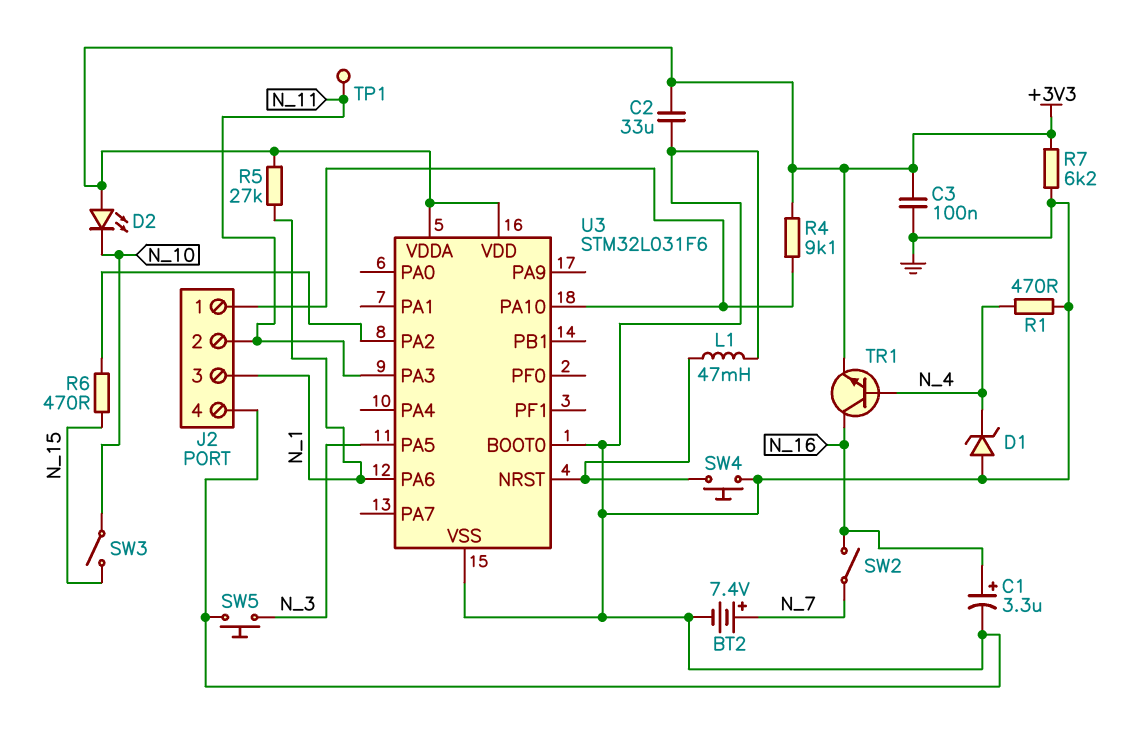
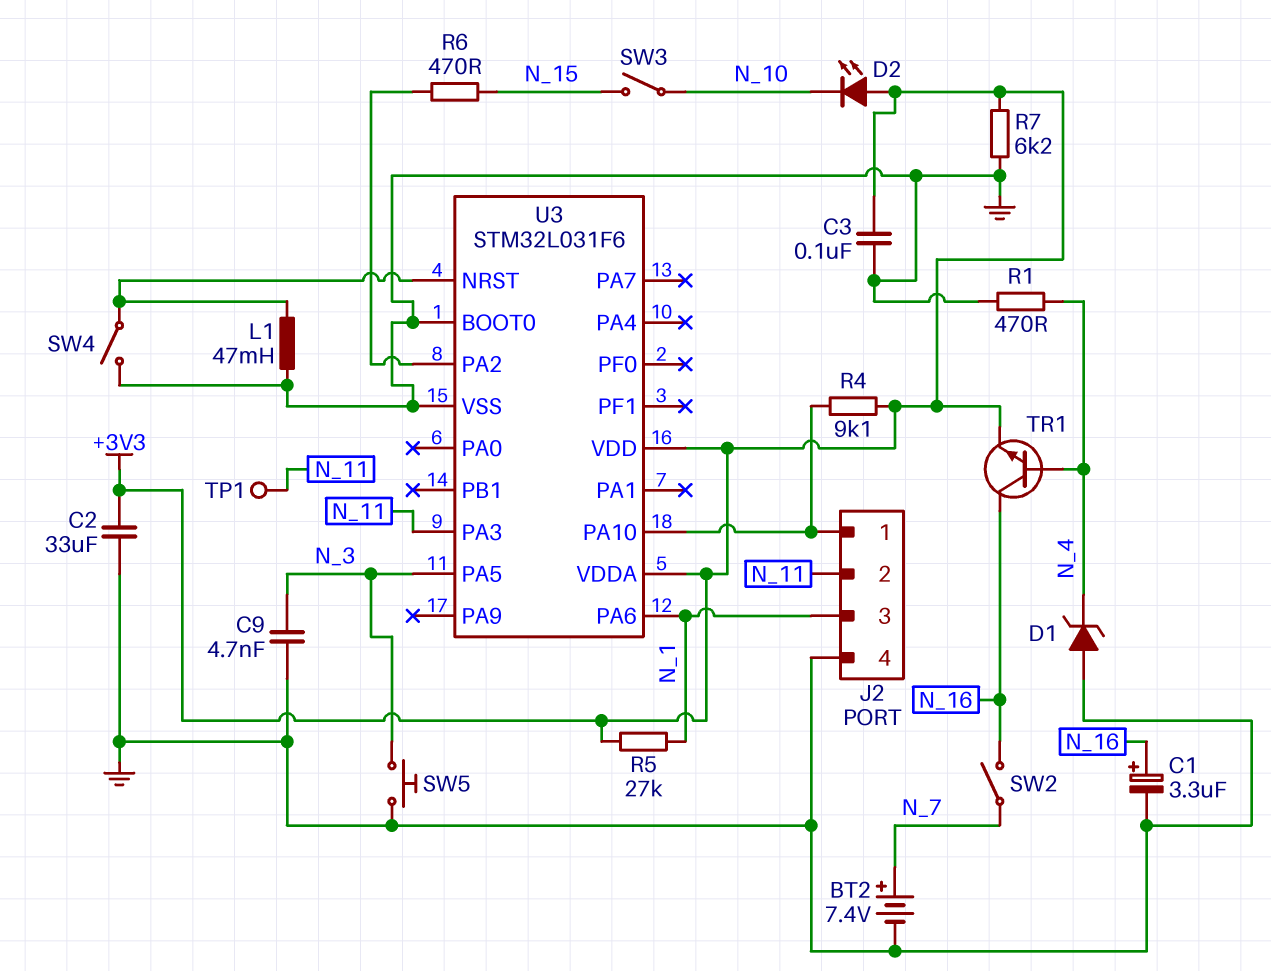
C9: none -> 4.7nF (GND, N_3)
SW4: button (GND, U3/NRST) -> switch (GND, U3/NRST)

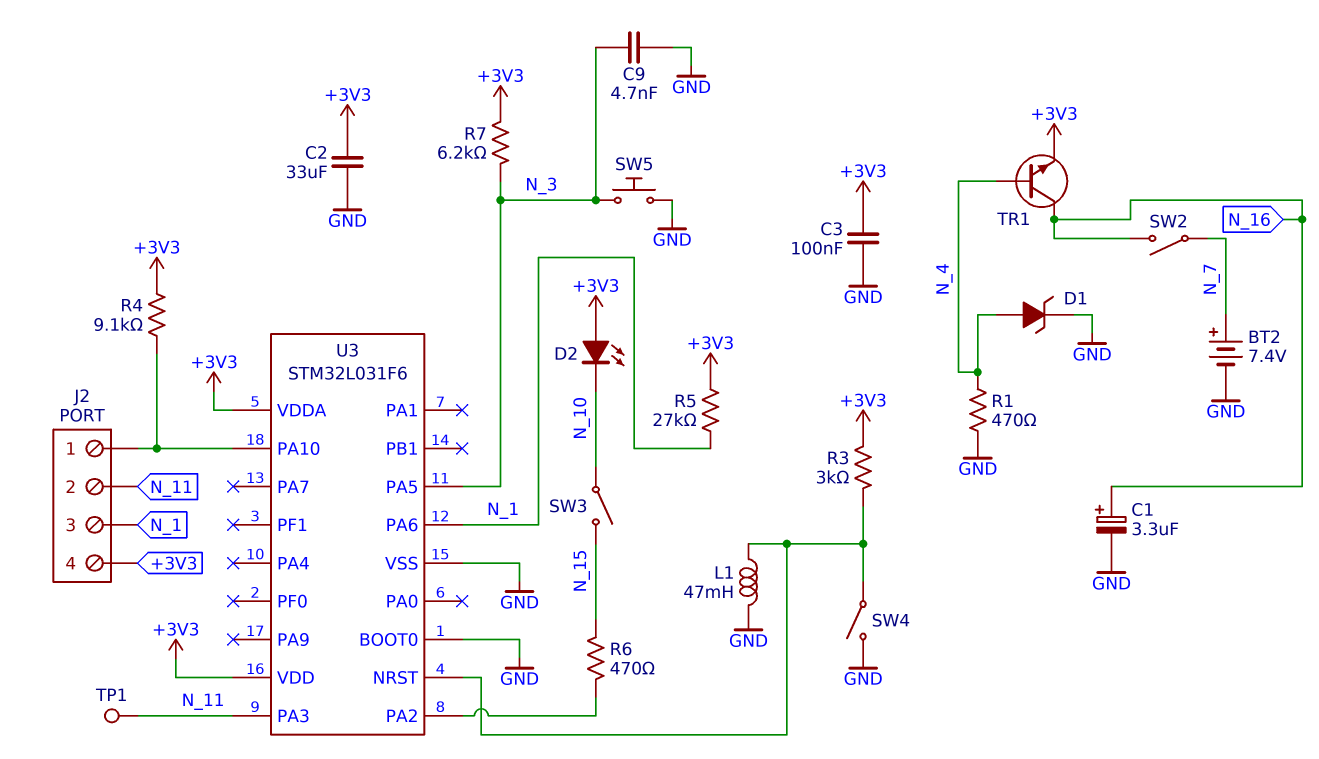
D1: zener (A GND, K N_4) -> zener (A N_4, K GND)
J2 pin 4: GND -> +3V3
R3: none -> 3k (+3V3, U3/NRST)
R7: 6.2k (+3V3, GND) -> 6.2k (+3V3, N_3)

